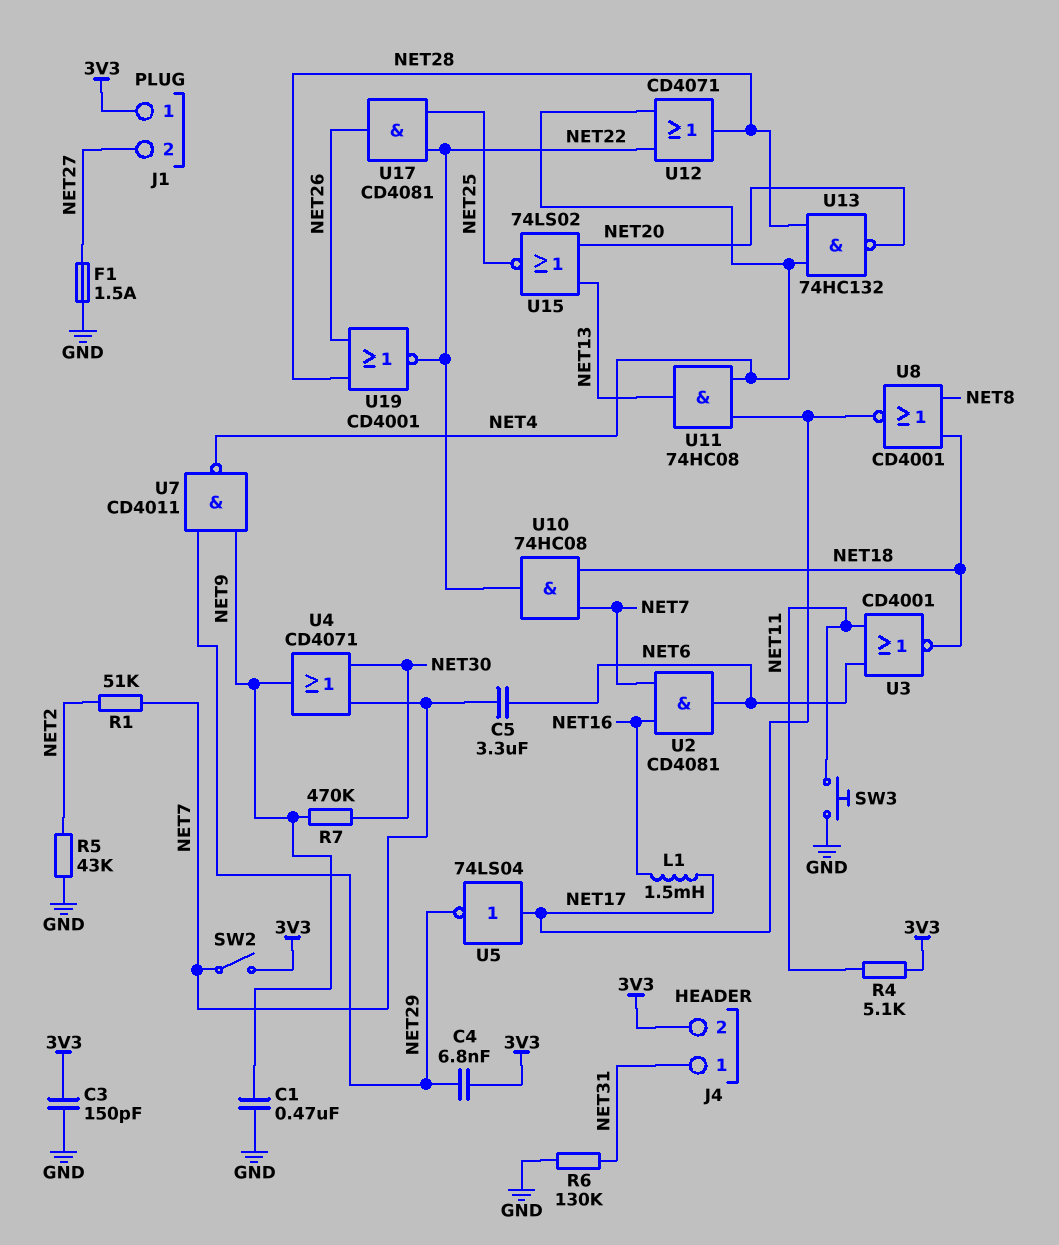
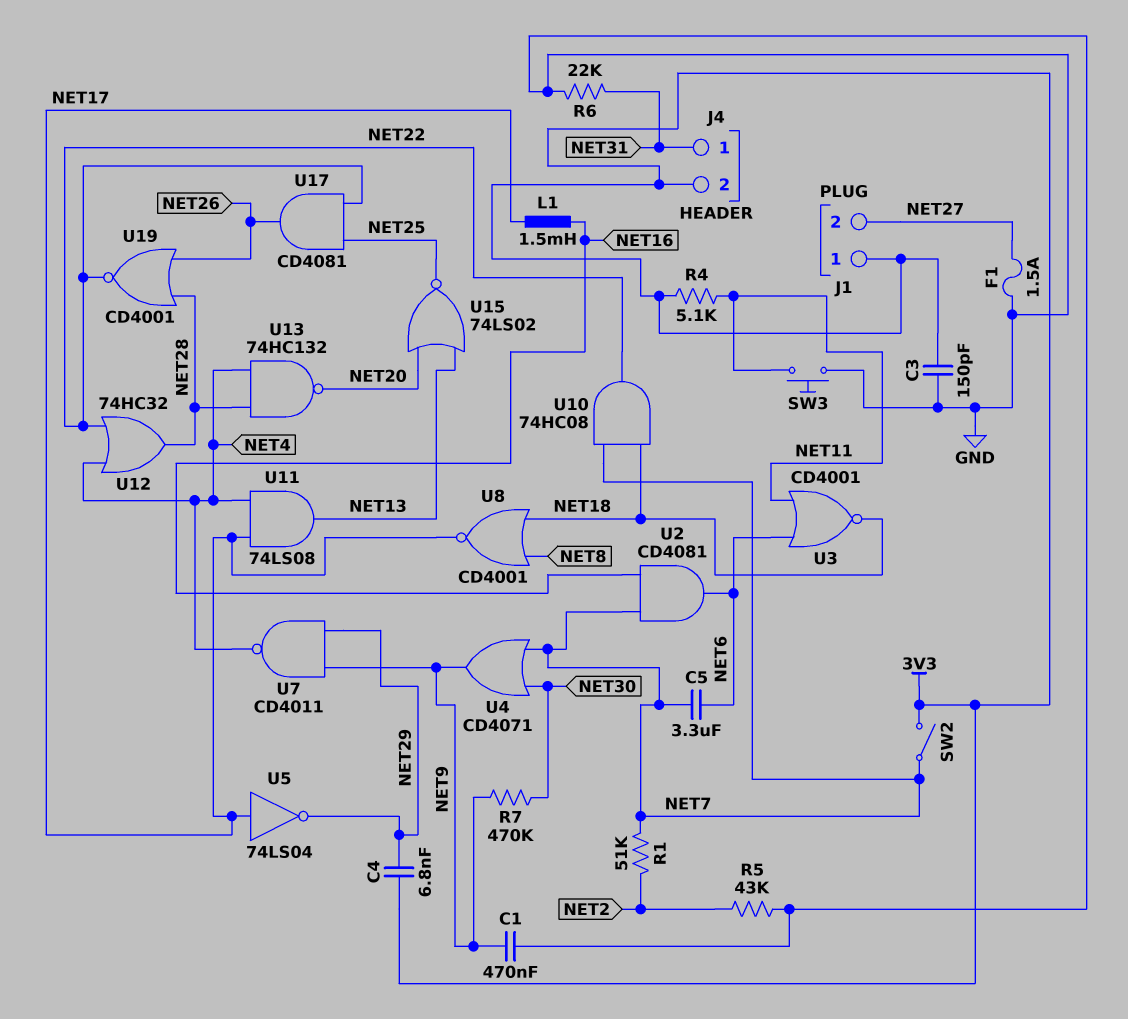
R6: 130k (GND, NET31) -> 22k (GND, NET31)
U11: AND 74HC08 (in NET4, in NET17, out NET13) -> AND 74LS08 (in NET4, in NET17, out NET13)
U12: OR CD4071 (in NET4, in NET22, out NET28) -> OR 74HC32 (in NET4, in NET22, out NET28)

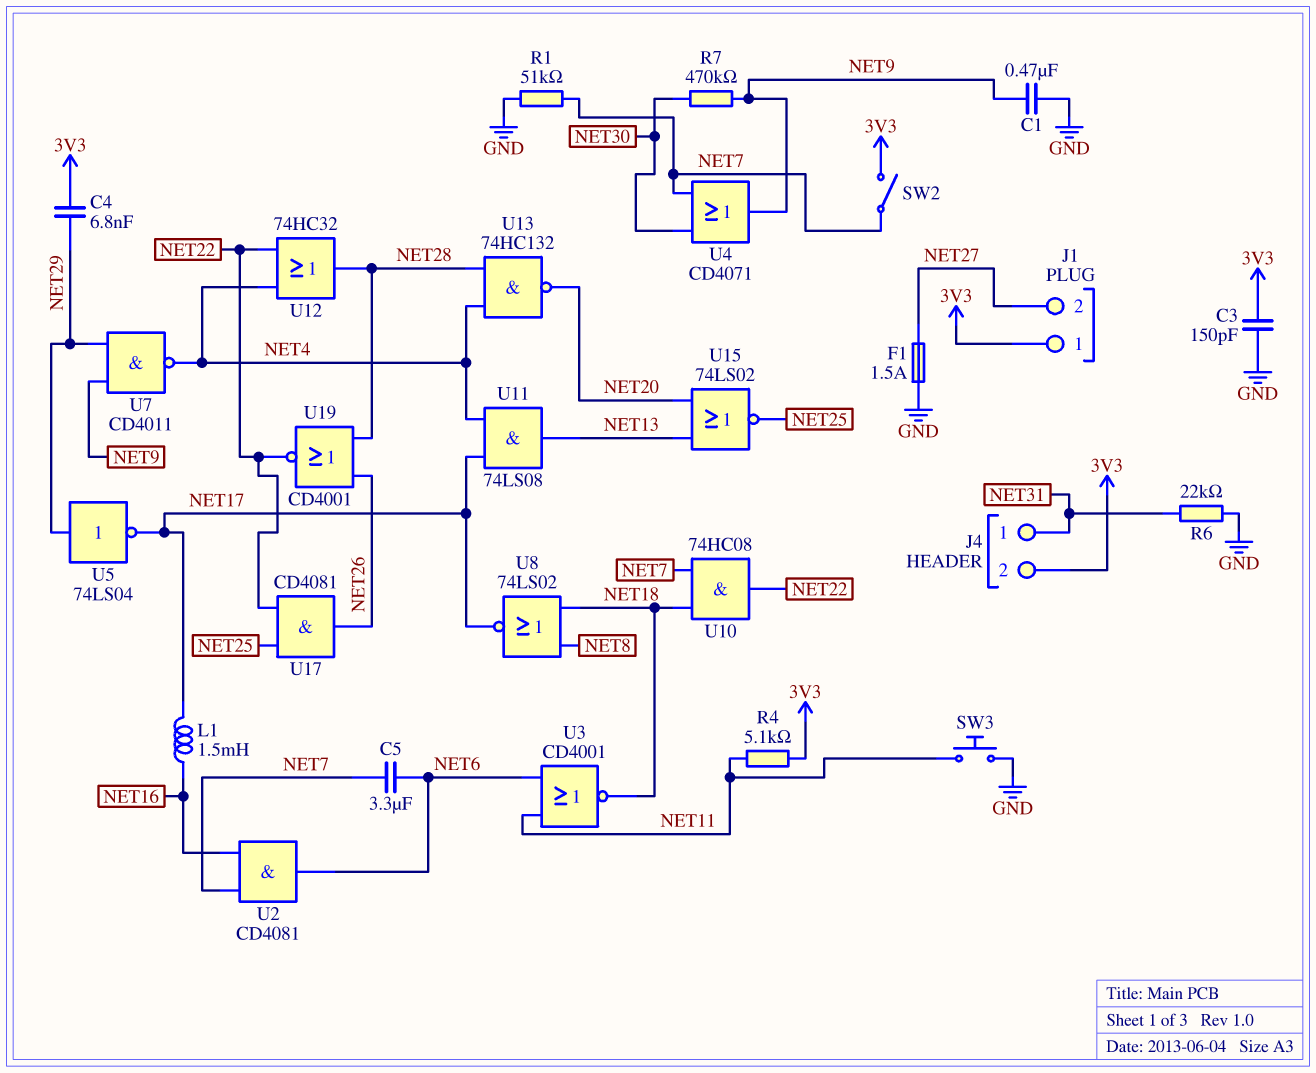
R1: 51k (NET2, NET7) -> 51k (GND, NET7)
R5: 43k (GND, NET2) -> none
U5: NOT 74LS04 (in NET17, out NET29) -> NOT 74LS04 (in NET29, out NET17)
U8: NOR CD4001 (in NET8, in NET18, out NET17) -> NOR 74LS02 (in NET8, in NET18, out NET17)

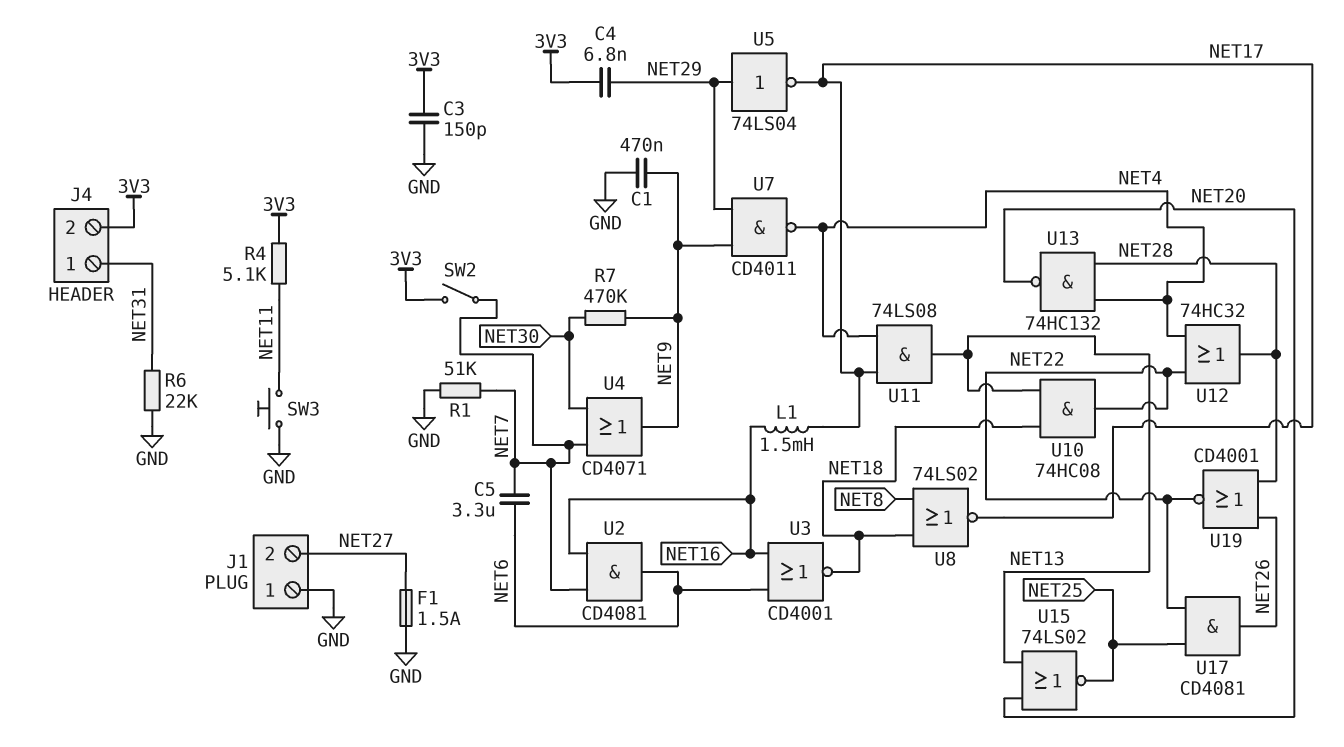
J1 pin 1: 3V3 -> GND
U3: NOR CD4001 (in NET6, in NET11, out NET18) -> NOR CD4001 (in NET6, in NET16, out NET18)
U10: AND 74HC08 (in NET7, in NET18, out NET22) -> AND 74HC08 (in NET13, in NET18, out NET22)

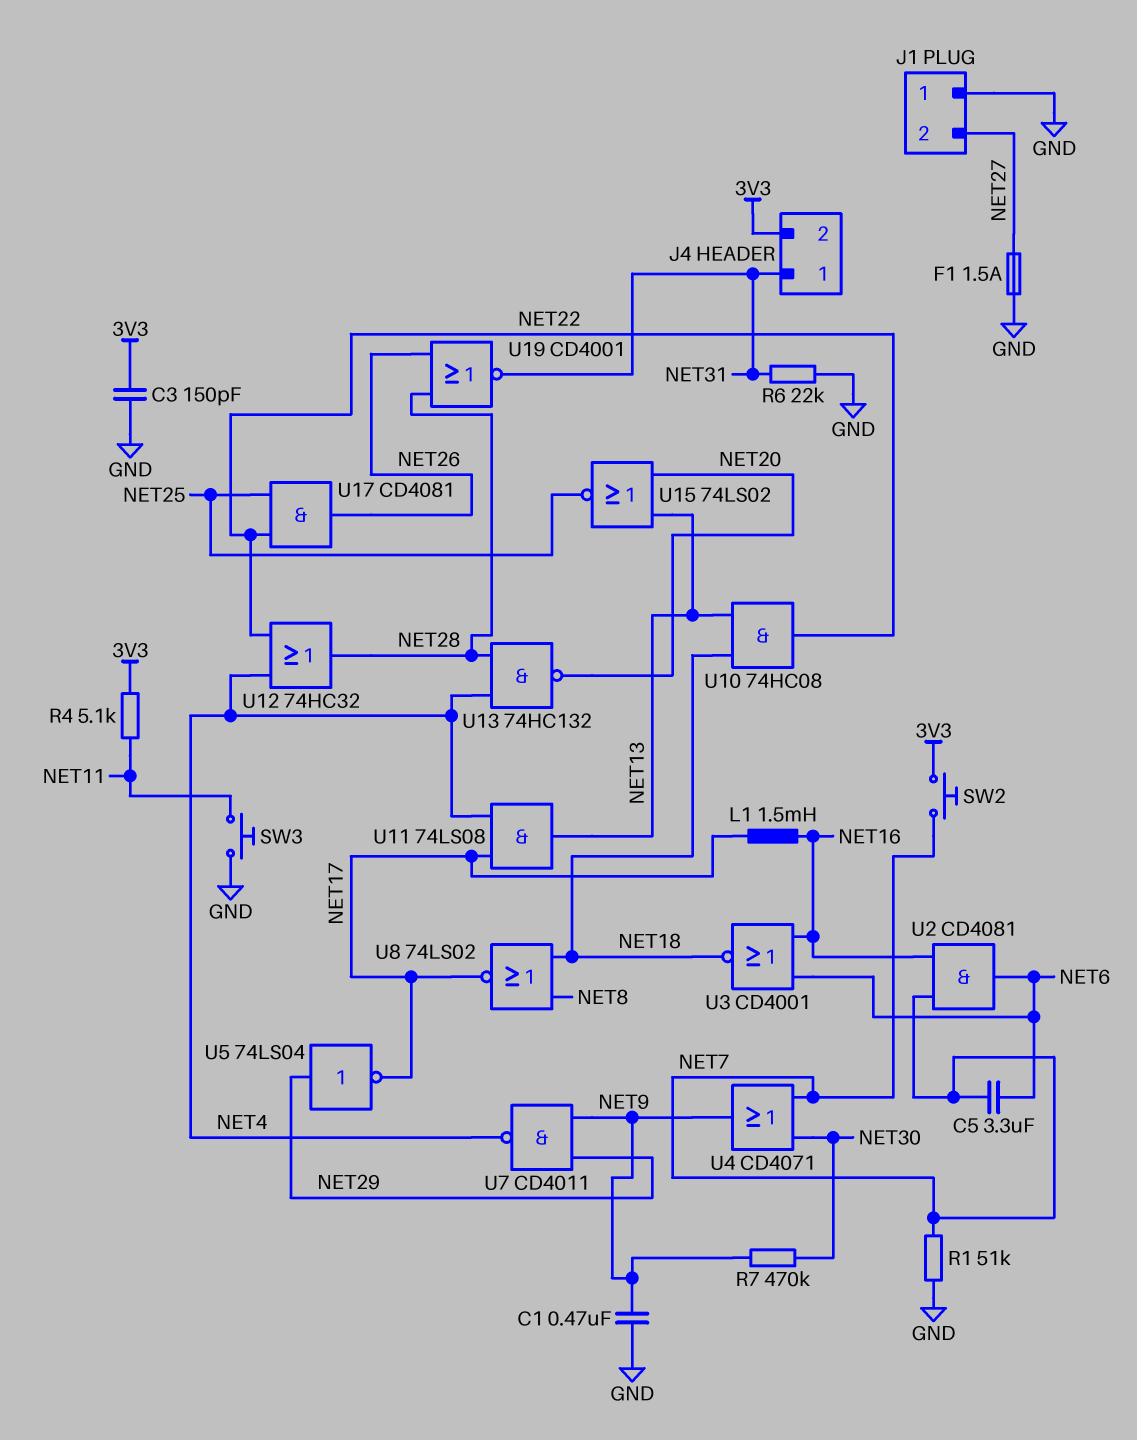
C4: 6.8nF (3V3, NET29) -> none
SW2: switch (3V3, NET7) -> button (3V3, NET7)
U19: NOR CD4001 (in NET26, in NET28, out NET22) -> NOR CD4001 (in NET26, in NET28, out NET31)

